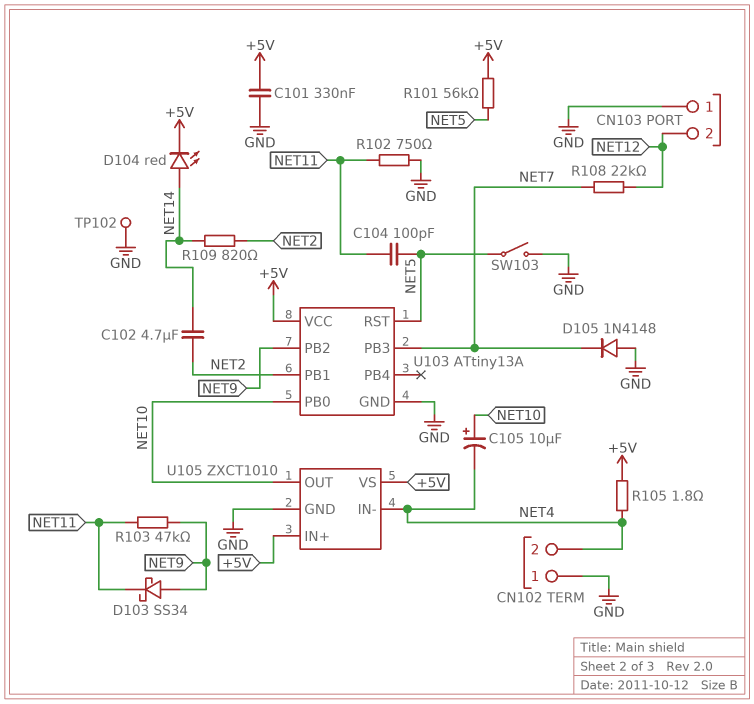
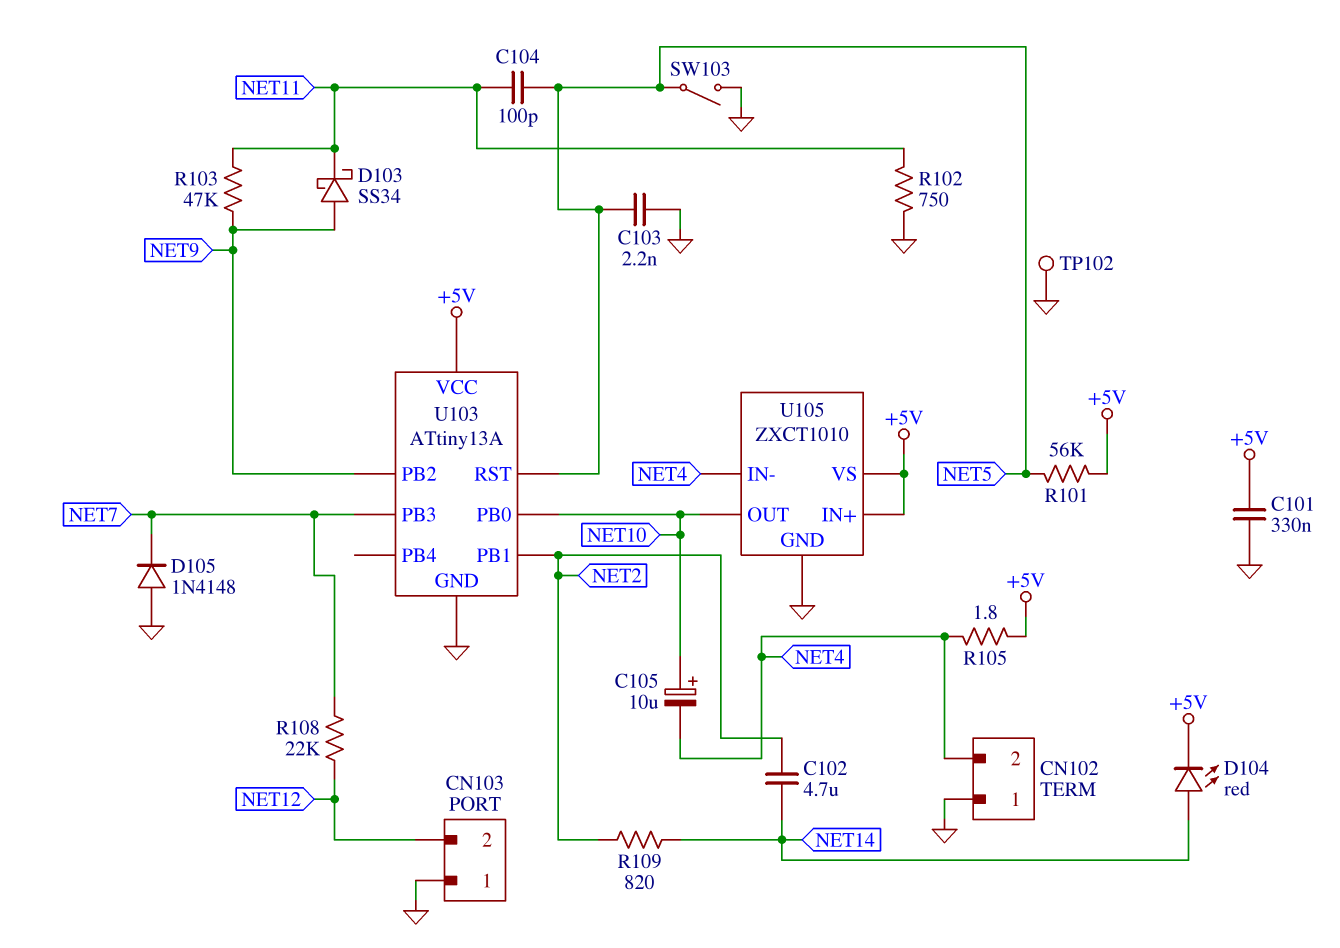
C103: none -> 2.2nF (GND, NET5)

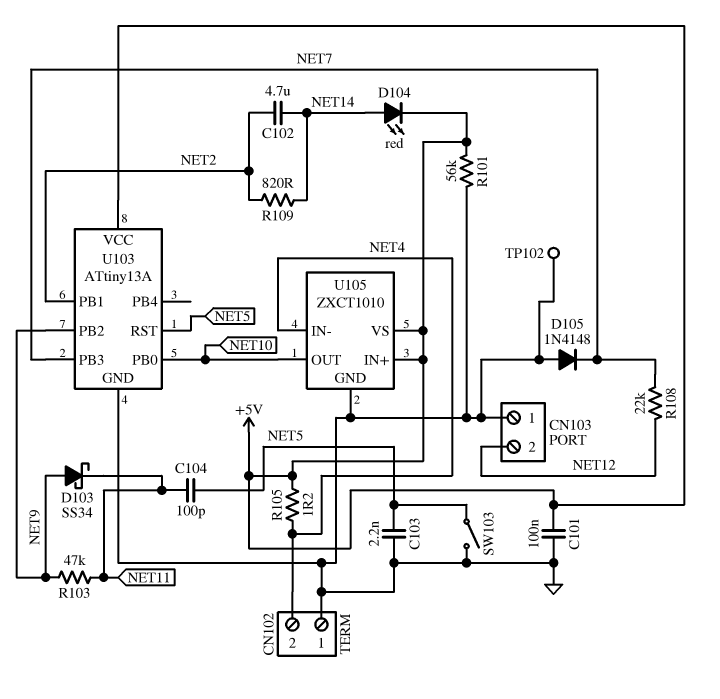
C101: 330nF (+5V, GND) -> 100nF (+5V, GND)
C105: 10uF (plus NET10, minus NET4) -> none
R101: 56k (+5V, NET5) -> 56k (+5V, GND)
R102: 750 (GND, NET11) -> none
R105: 1.8 (+5V, NET4) -> 1.2 (+5V, NET4)

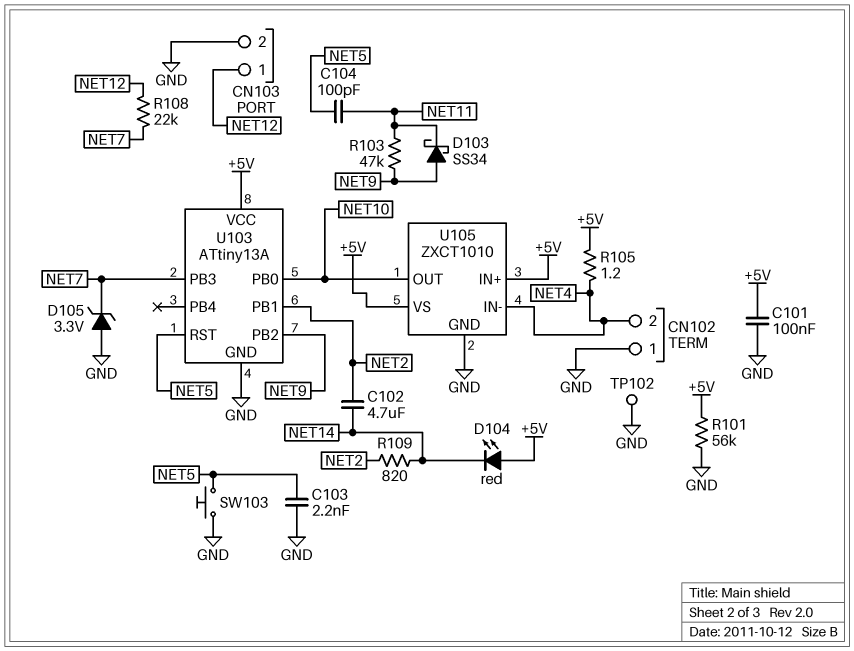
CN103 pin 1: GND -> NET12
CN103 pin 2: NET12 -> GND
D104: LED red (A NET14, K +5V) -> LED red (A +5V, K NET14)
D105: diode 1N4148 (A GND, K NET7) -> zener 3.3V (A GND, K NET7)
SW103: switch (GND, NET5) -> button (GND, NET5)

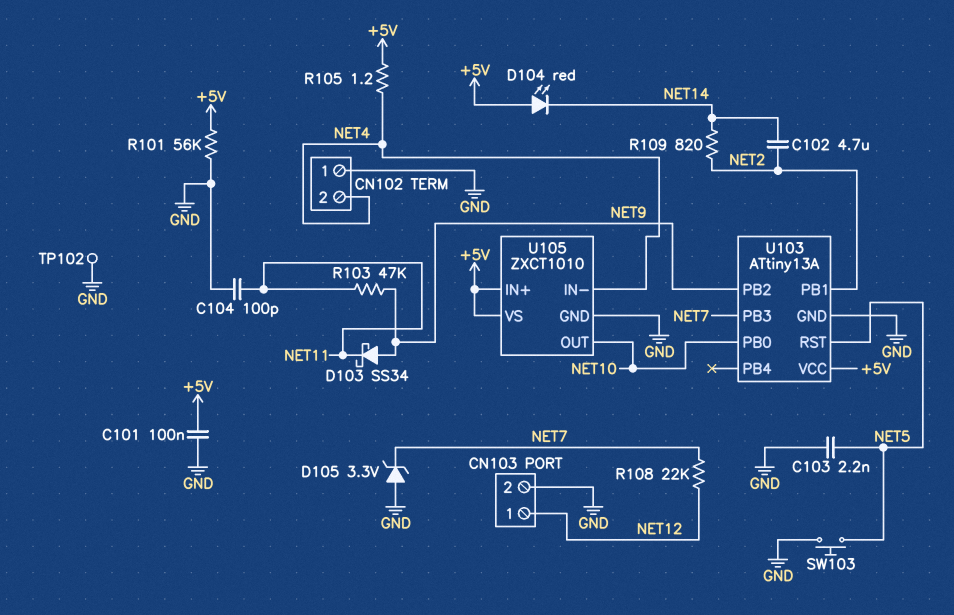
C104: 100pF (NET5, NET11) -> 100pF (GND, NET11)

